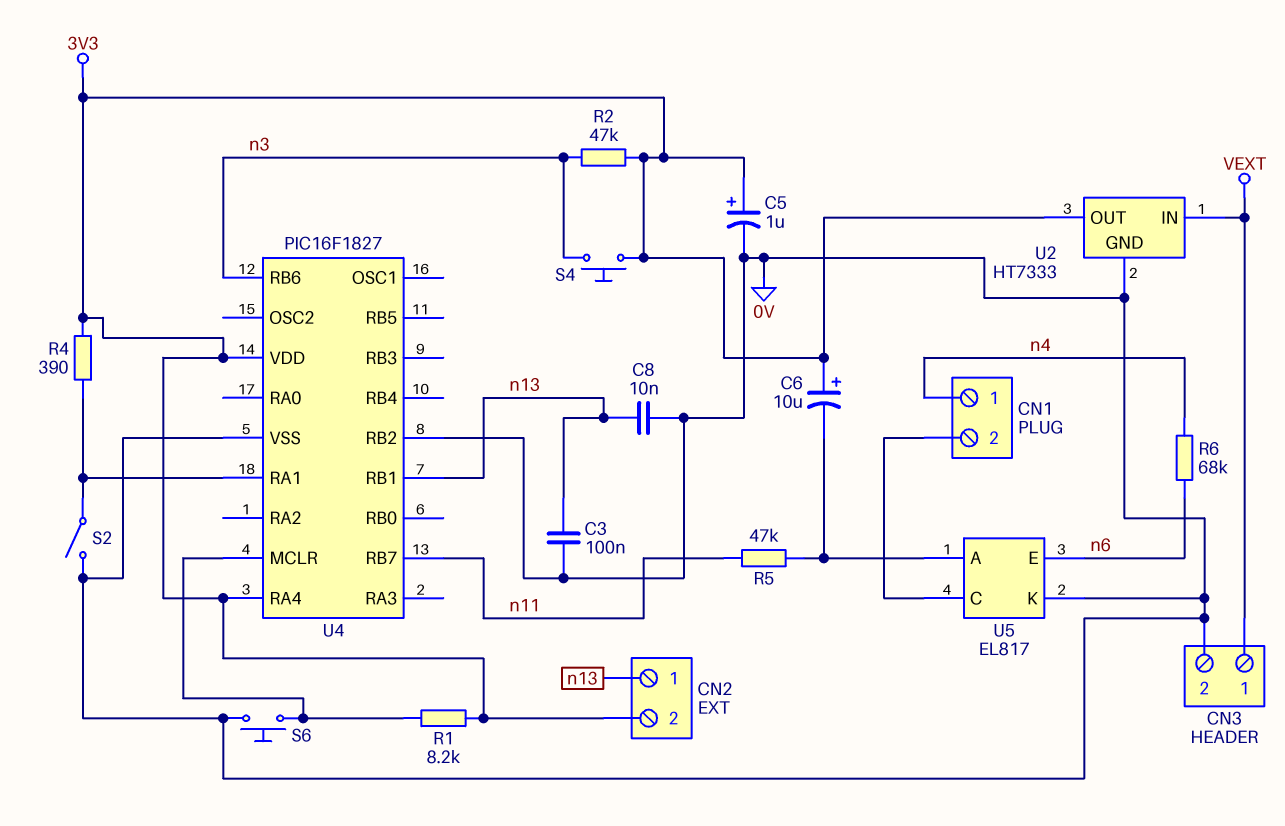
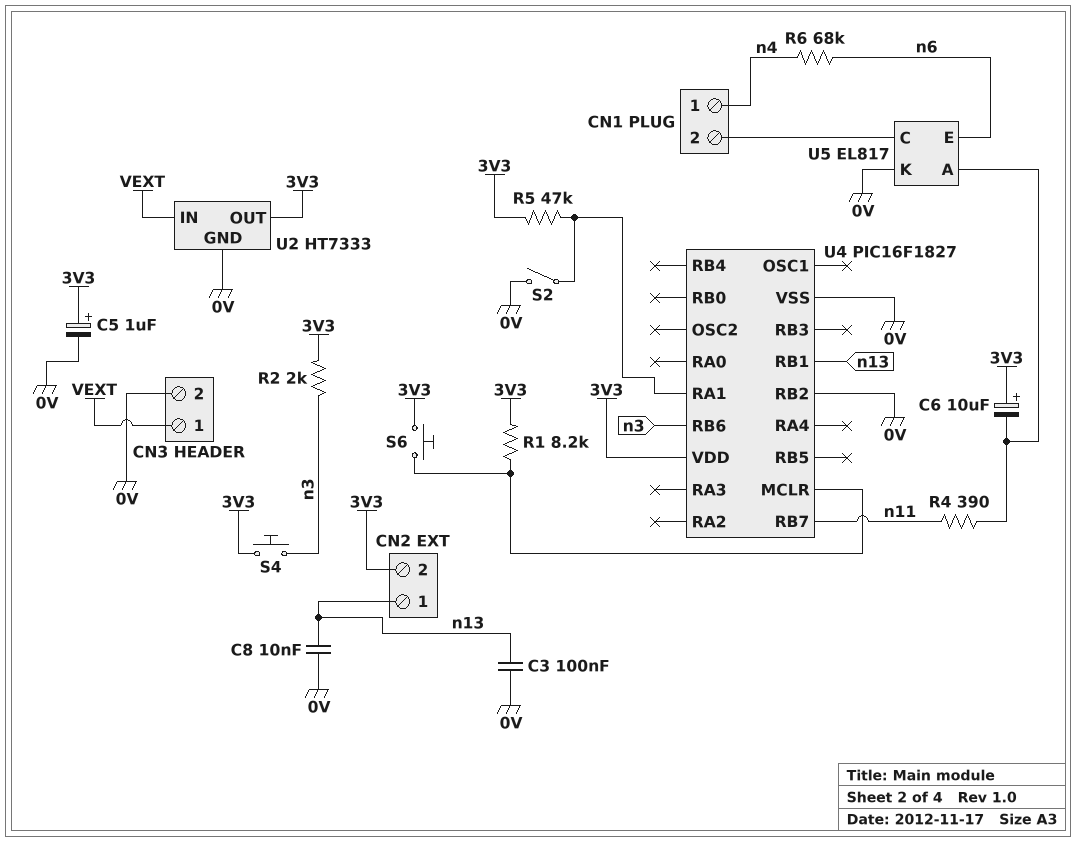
R2: 47k (3V3, n3) -> 2k (3V3, n3)
R4: 390 (3V3, U4/RA1) -> 390 (U5/A, n11)
R5: 47k (U5/A, n11) -> 47k (3V3, U4/RA1)
S6: button (0V, U4/MCLR) -> button (3V3, U4/MCLR)
U4 pin RA4: 3V3 -> none

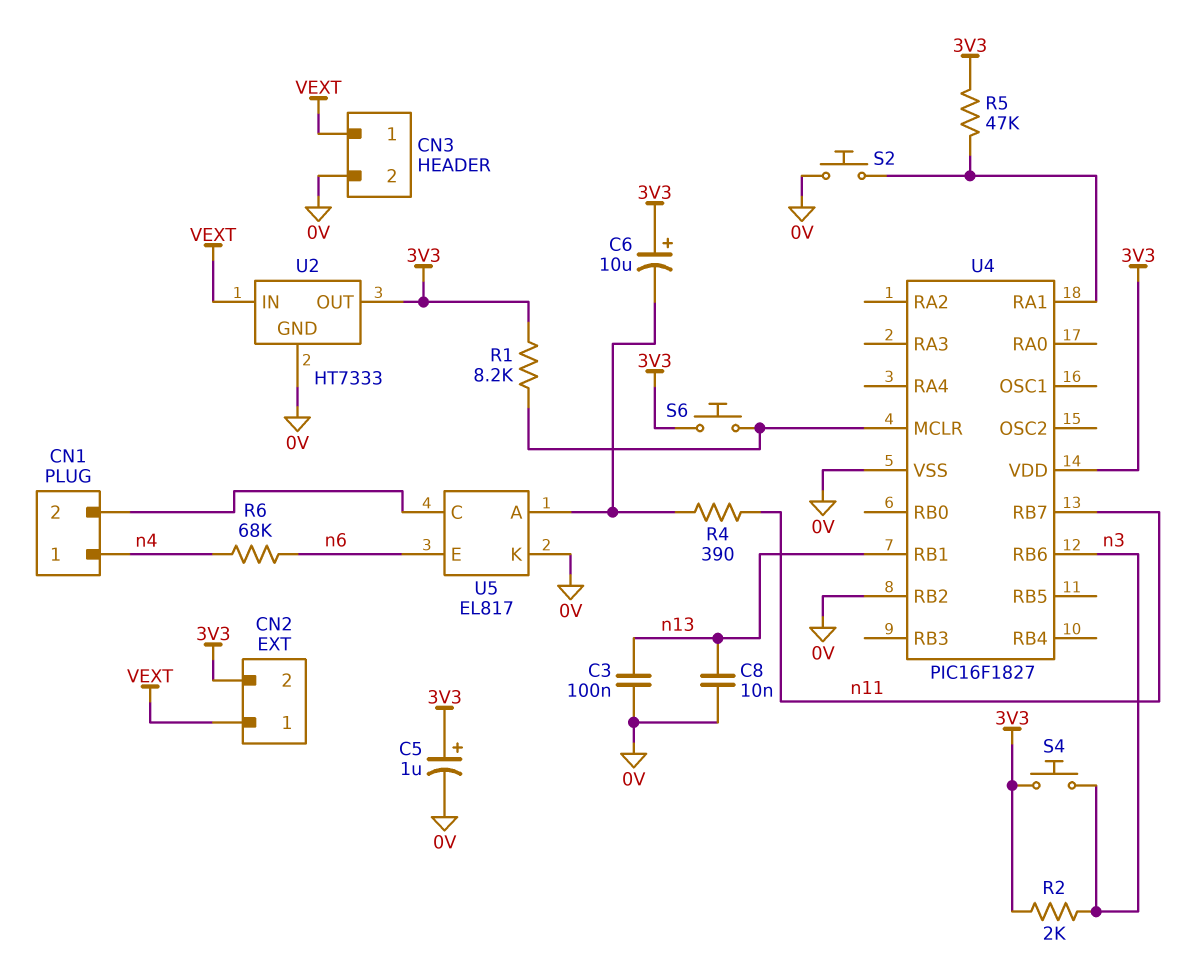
CN2 pin 1: n13 -> VEXT
S2: switch (0V, U4/RA1) -> button (0V, U4/RA1)

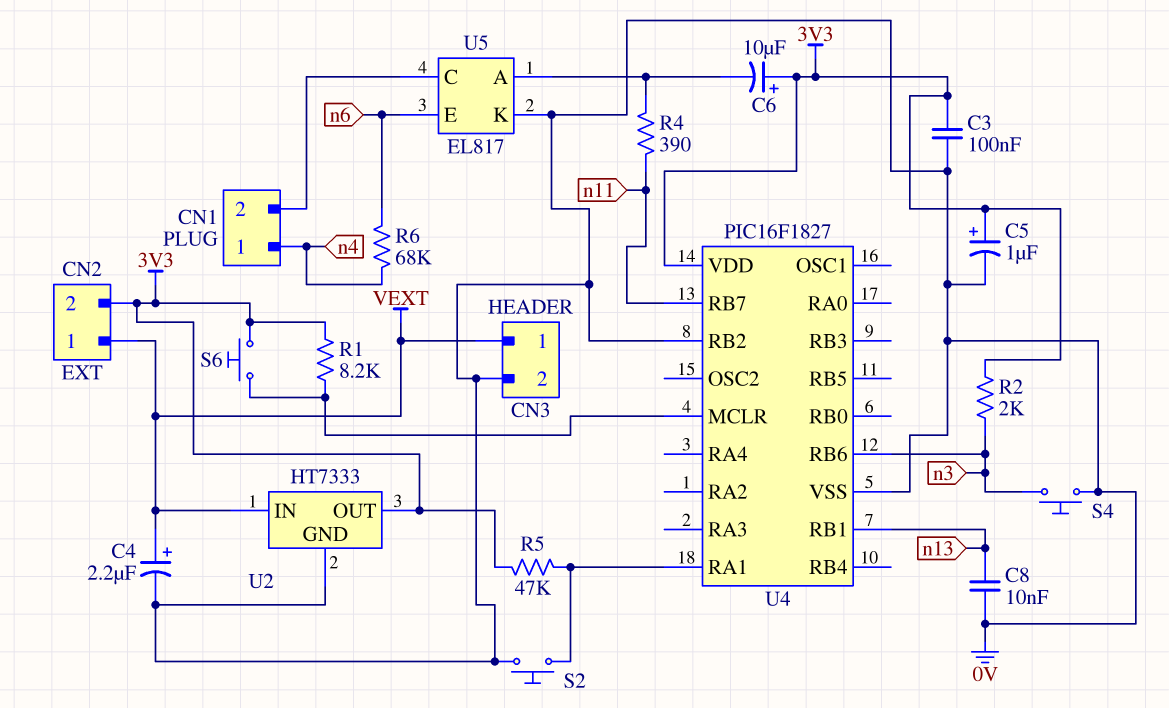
C3: 100nF (0V, n13) -> 100nF (0V, 3V3)
C4: none -> 2.2uF (plus VEXT, minus 0V)
S4: button (3V3, n3) -> button (0V, n3)

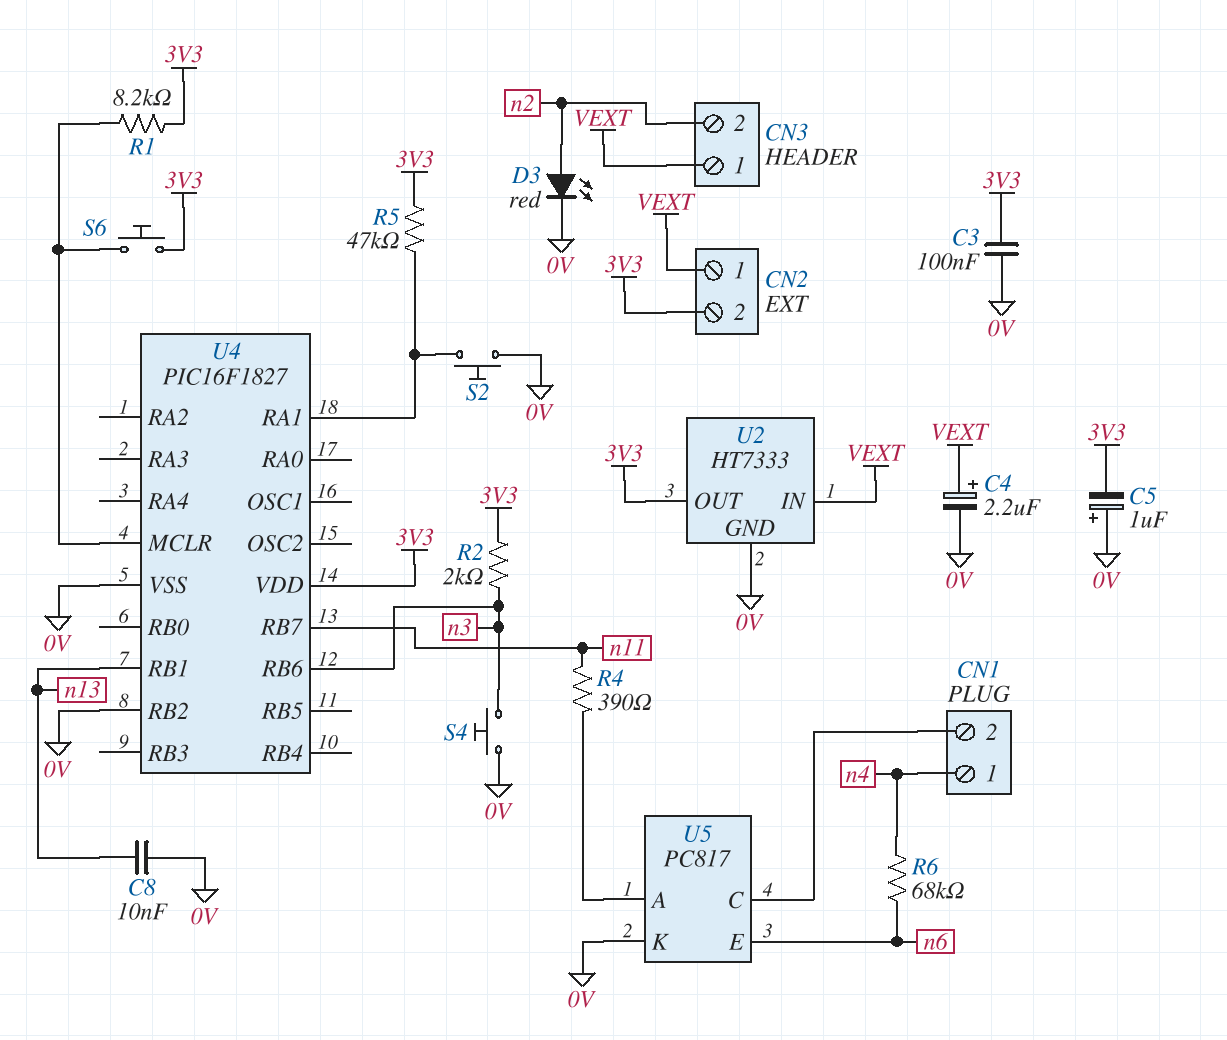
C5: 1uF (plus 3V3, minus 0V) -> 1uF (plus 0V, minus 3V3)
C6: 10uF (plus 3V3, minus U5/A) -> none
CN3 pin 2: 0V -> n2
D3: none -> LED red (A n2, K 0V)
U5: EL817 -> PC817

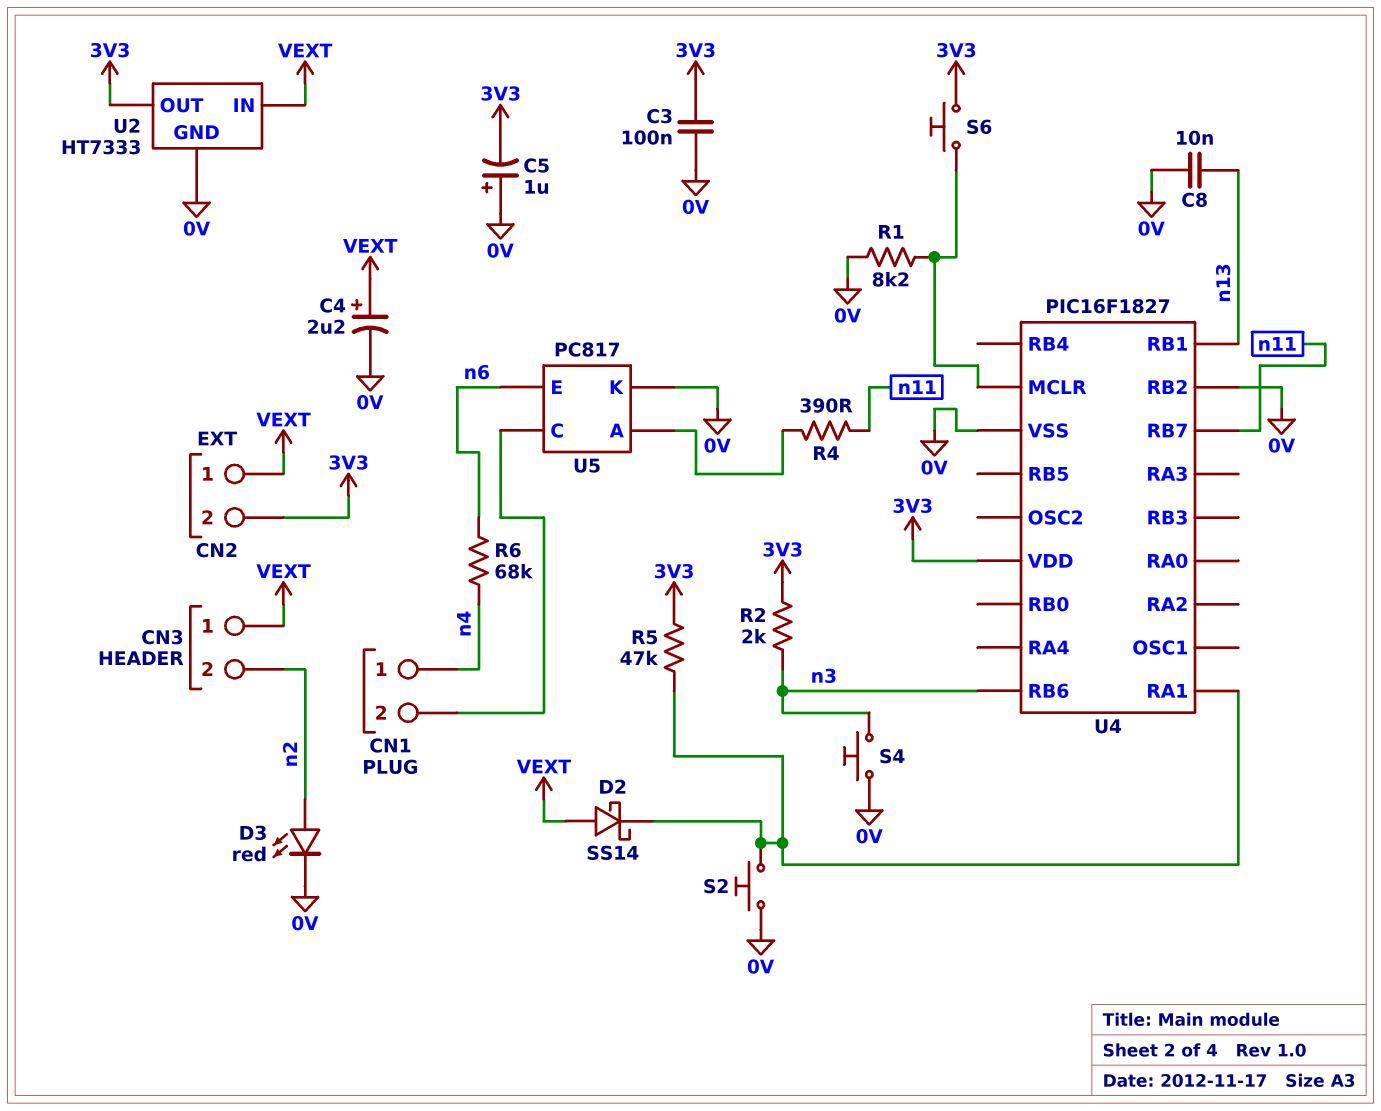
D2: none -> schottky SS14 (A VEXT, K U4/RA1)
R1: 8.2k (3V3, U4/MCLR) -> 8.2k (0V, U4/MCLR)

